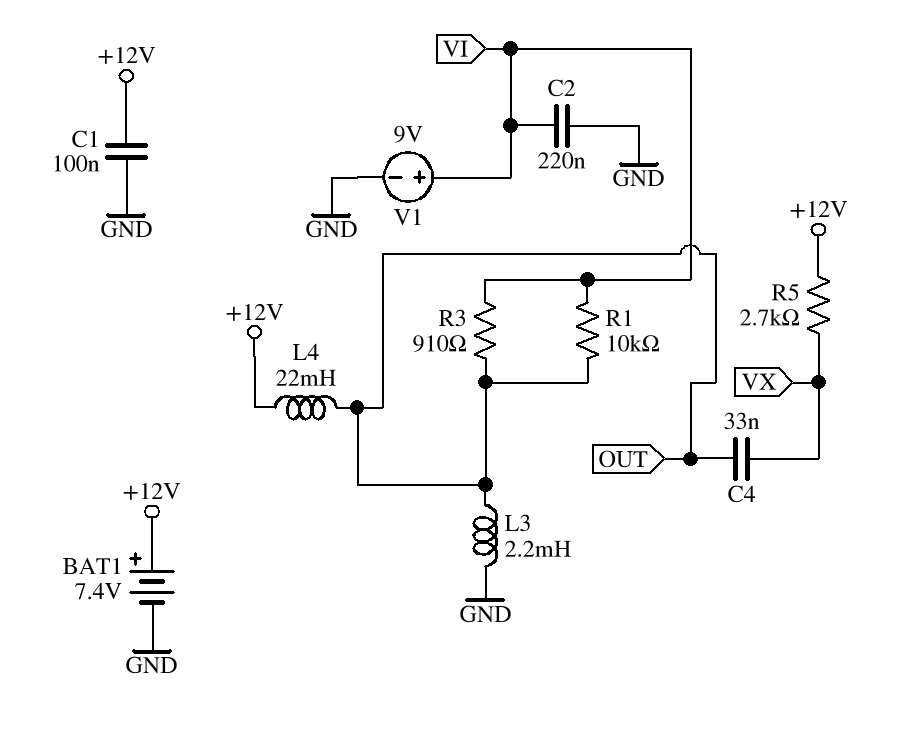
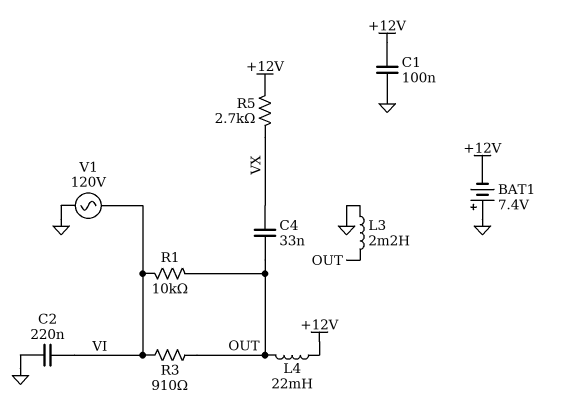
BAT1: 7.4V (plus +12V, minus GND) -> 7.4V (plus GND, minus +12V)
V1: 9V (plus VI, minus GND) -> AC 120V (GND, VI)

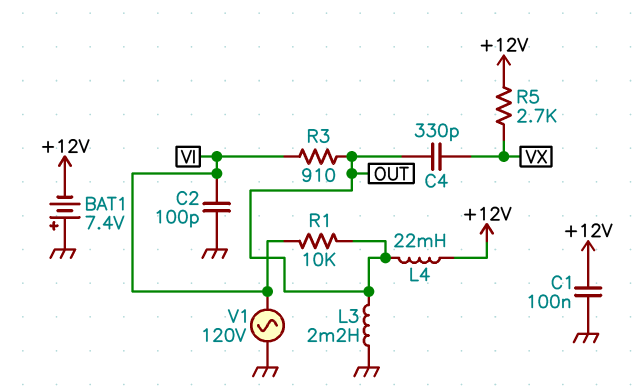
C2: 220nF (GND, VI) -> 100pF (GND, VI)
C4: 33nF (OUT, VX) -> 330pF (OUT, VX)

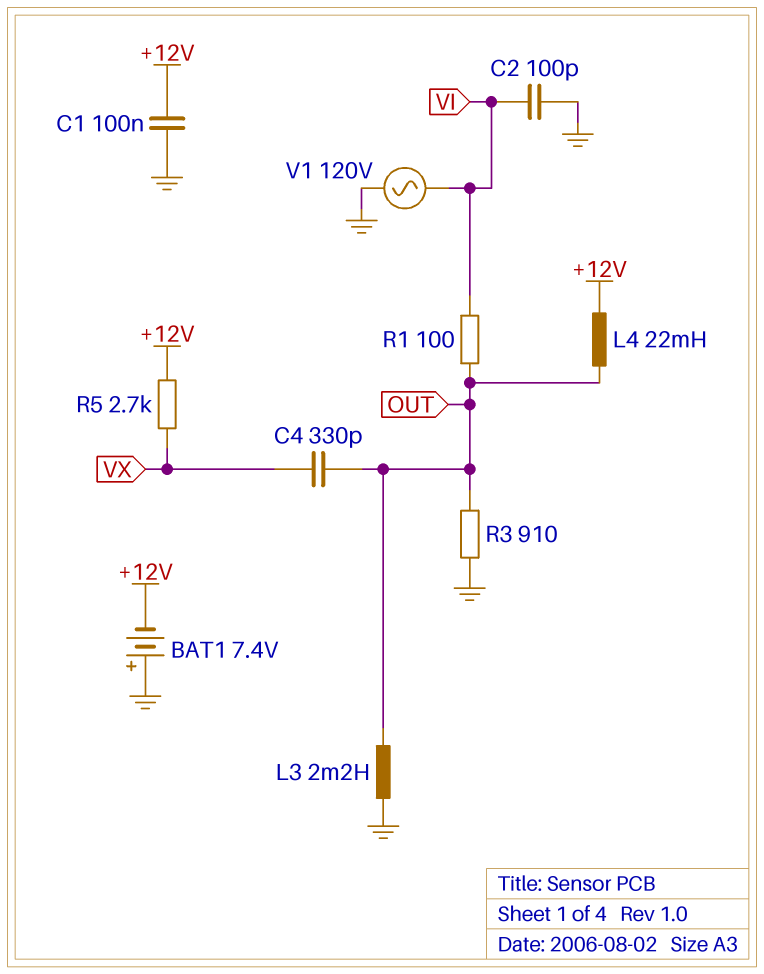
R1: 10k (OUT, VI) -> 100 (OUT, VI)
R3: 910 (OUT, VI) -> 910 (GND, OUT)

